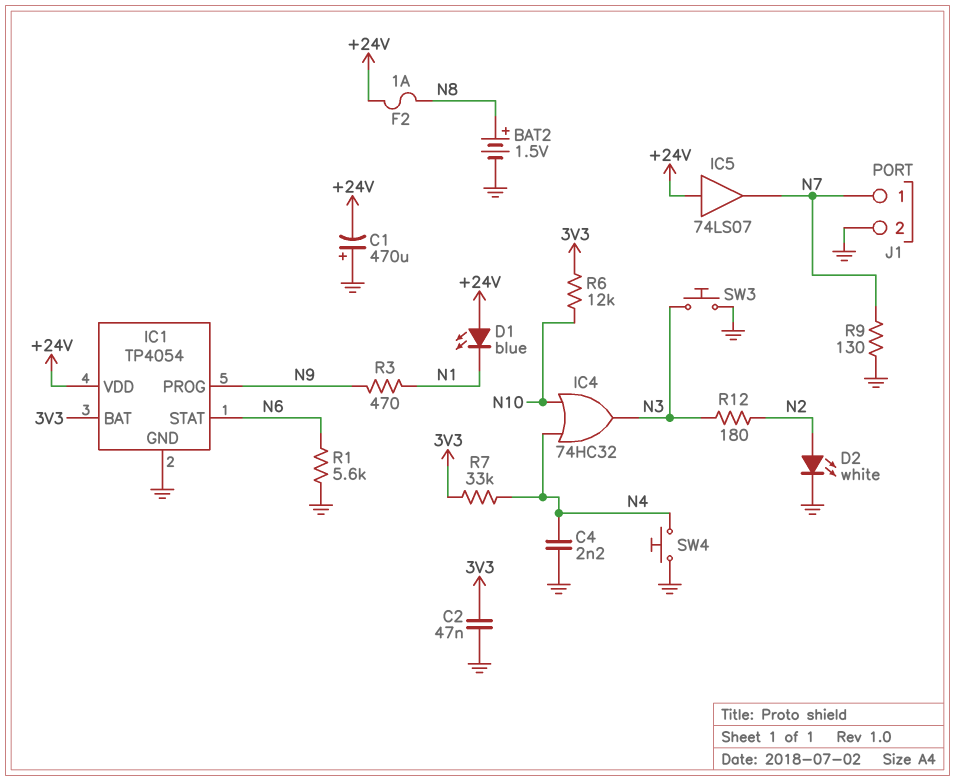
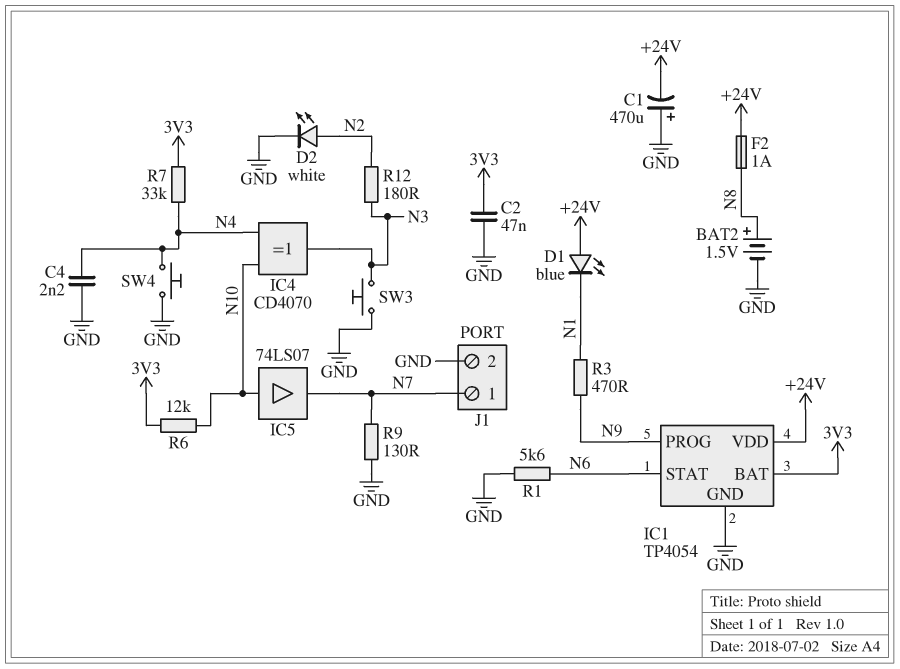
IC4: OR 74HC32 (in N4, in N10, out N3) -> XOR CD4070 (in N4, in N10, out N3)
IC5: buffer 74LS07 (in +24V, out N7) -> buffer 74LS07 (in N10, out N7)

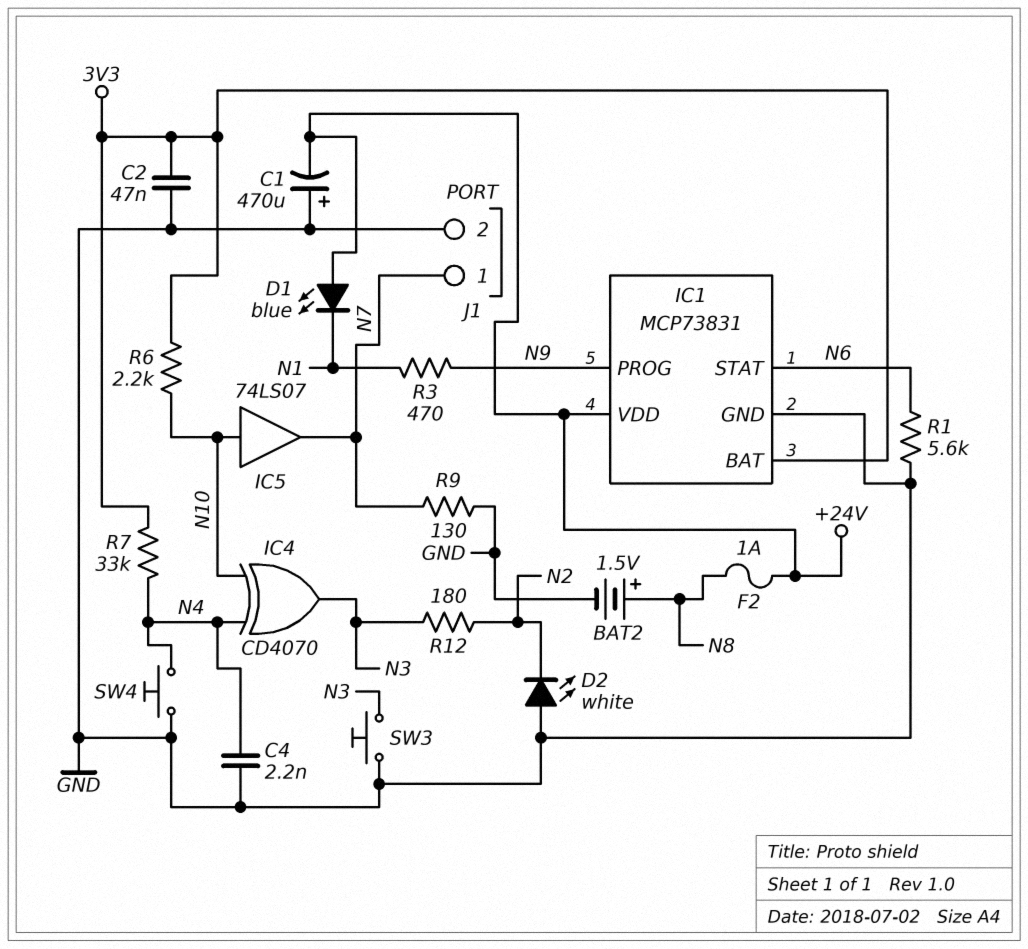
D2: LED white (A N2, K GND) -> LED white (A GND, K N2)
IC1: TP4054 -> MCP73831
R6: 12k (3V3, N10) -> 2.2k (3V3, N10)

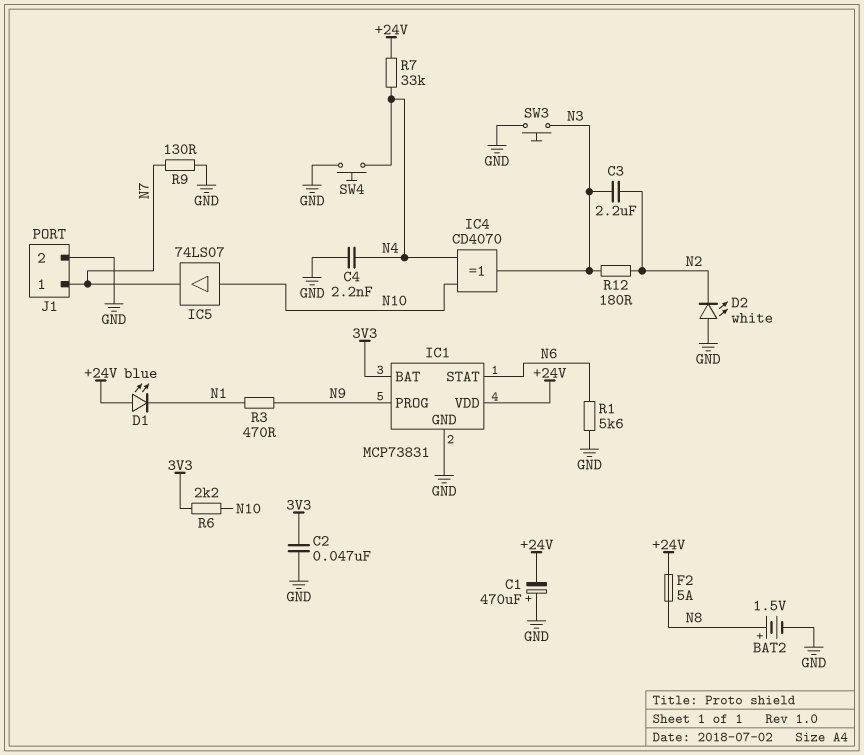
C3: none -> 2.2uF (N2, N3)
F2: 1A (+24V, N8) -> 5A (+24V, N8)
R7: 33k (3V3, N4) -> 33k (+24V, N4)

